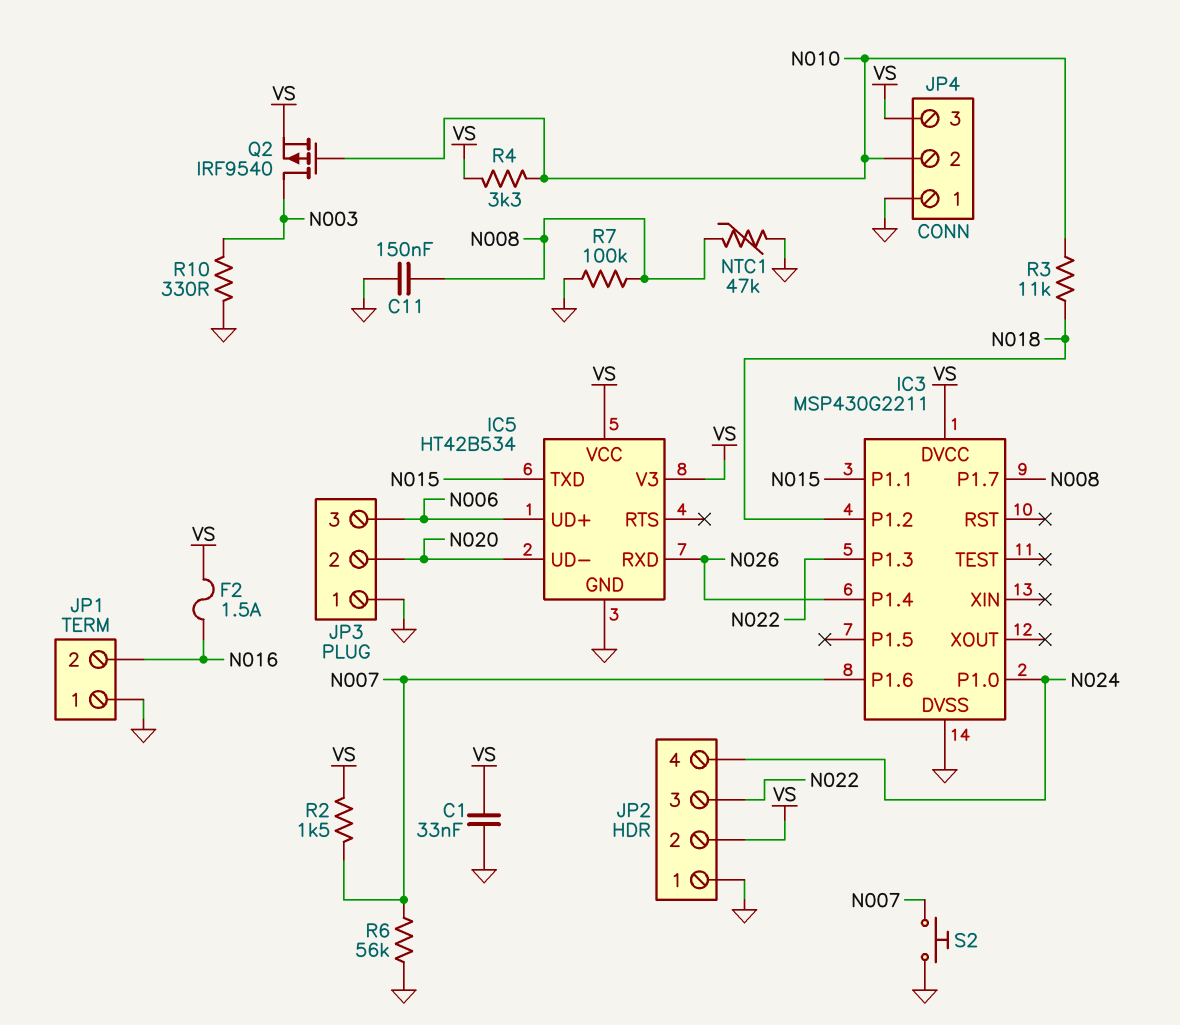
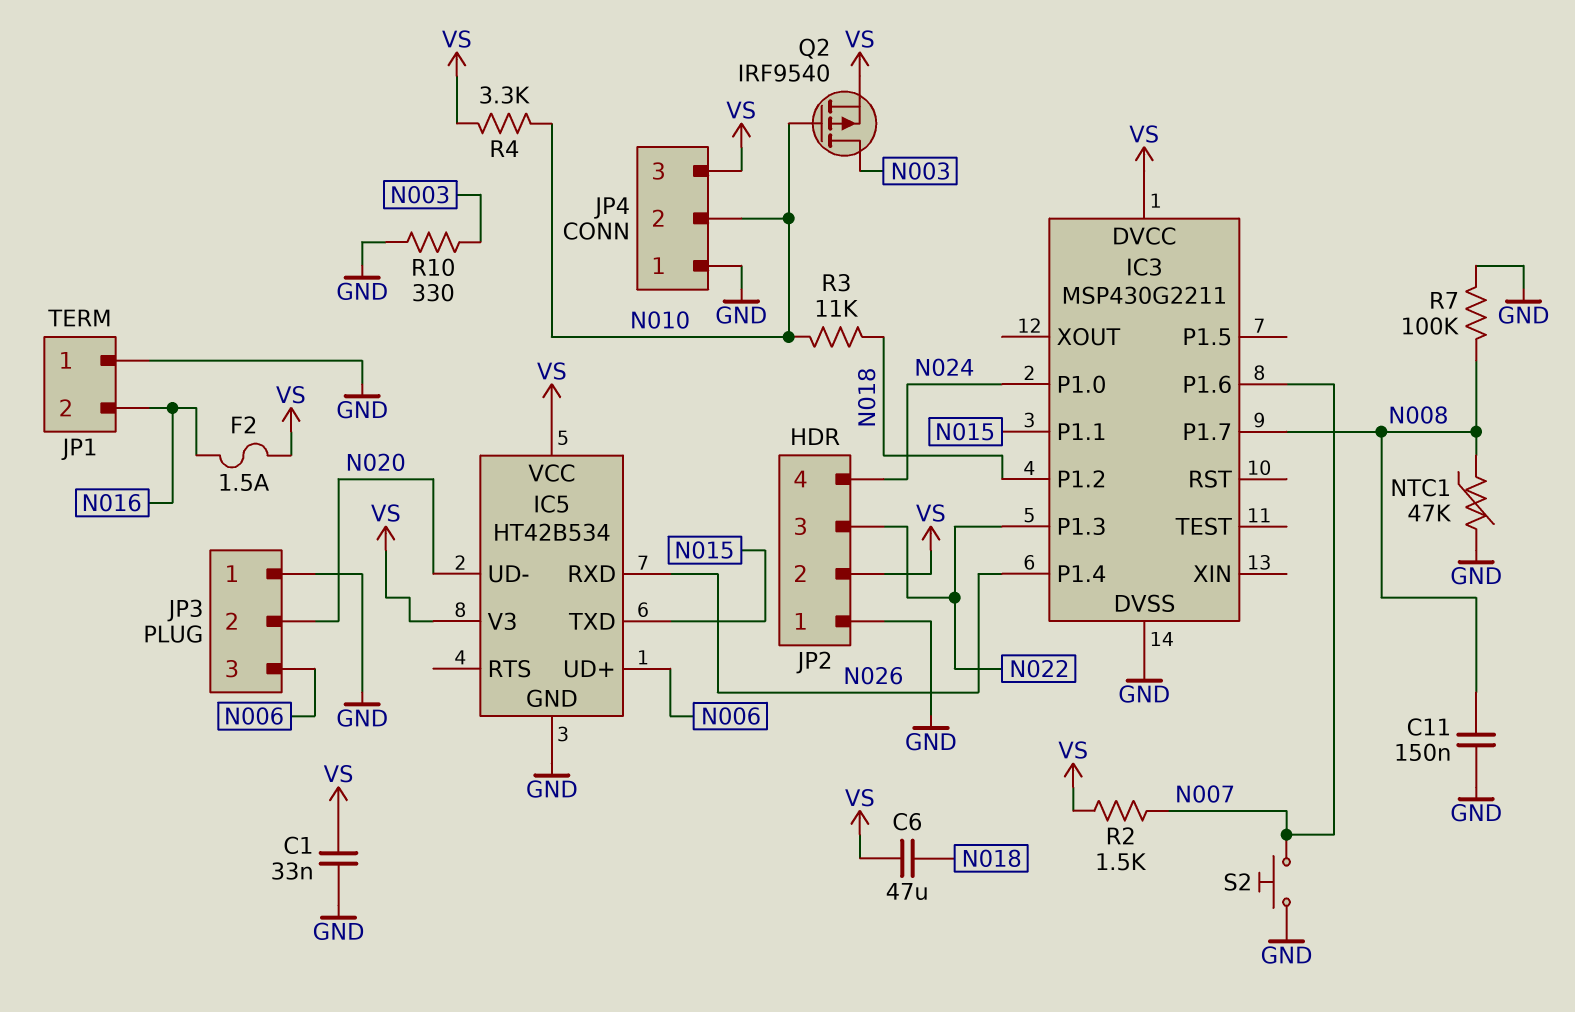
C6: none -> 47uF (N018, VS)
R6: 56k (GND, N007) -> none

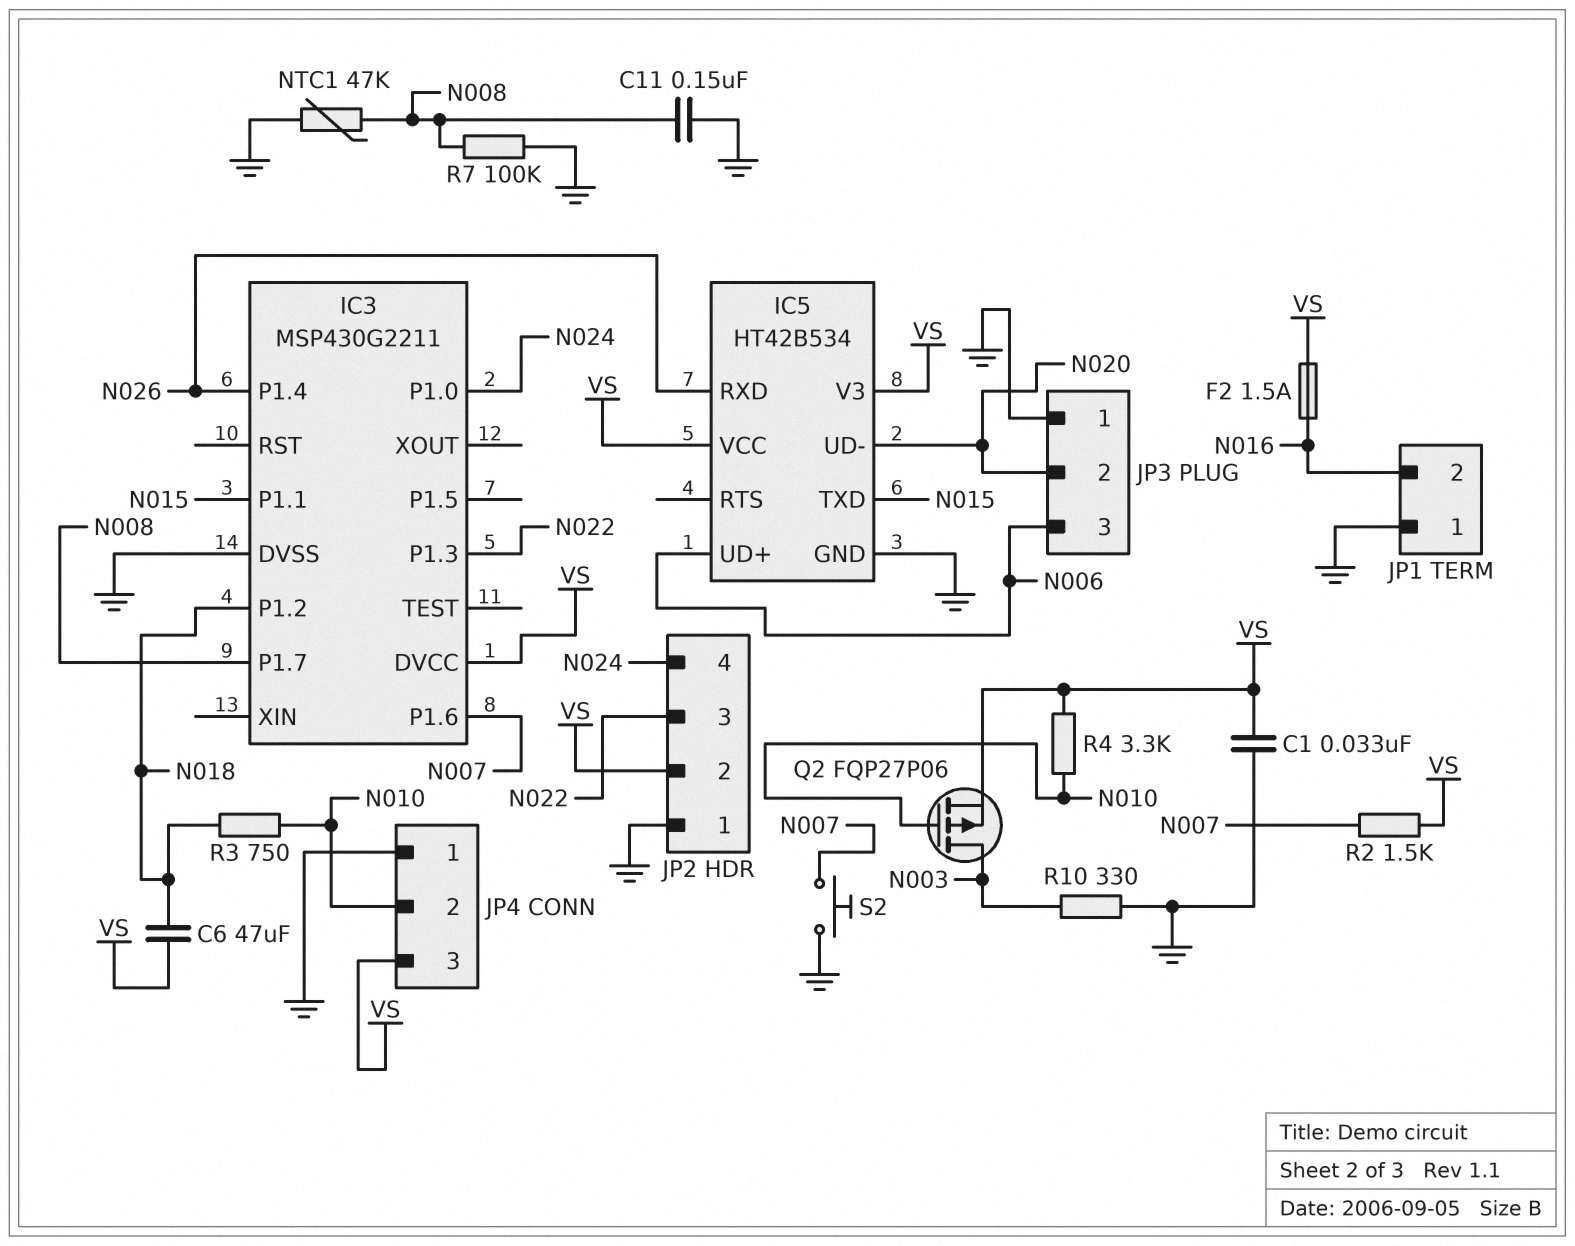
Q2: PMOS IRF9540 (G N010, D N003, S VS) -> PMOS FQP27P06 (G N010, D N003, S VS)
R3: 11k (N010, N018) -> 750 (N010, N018)

